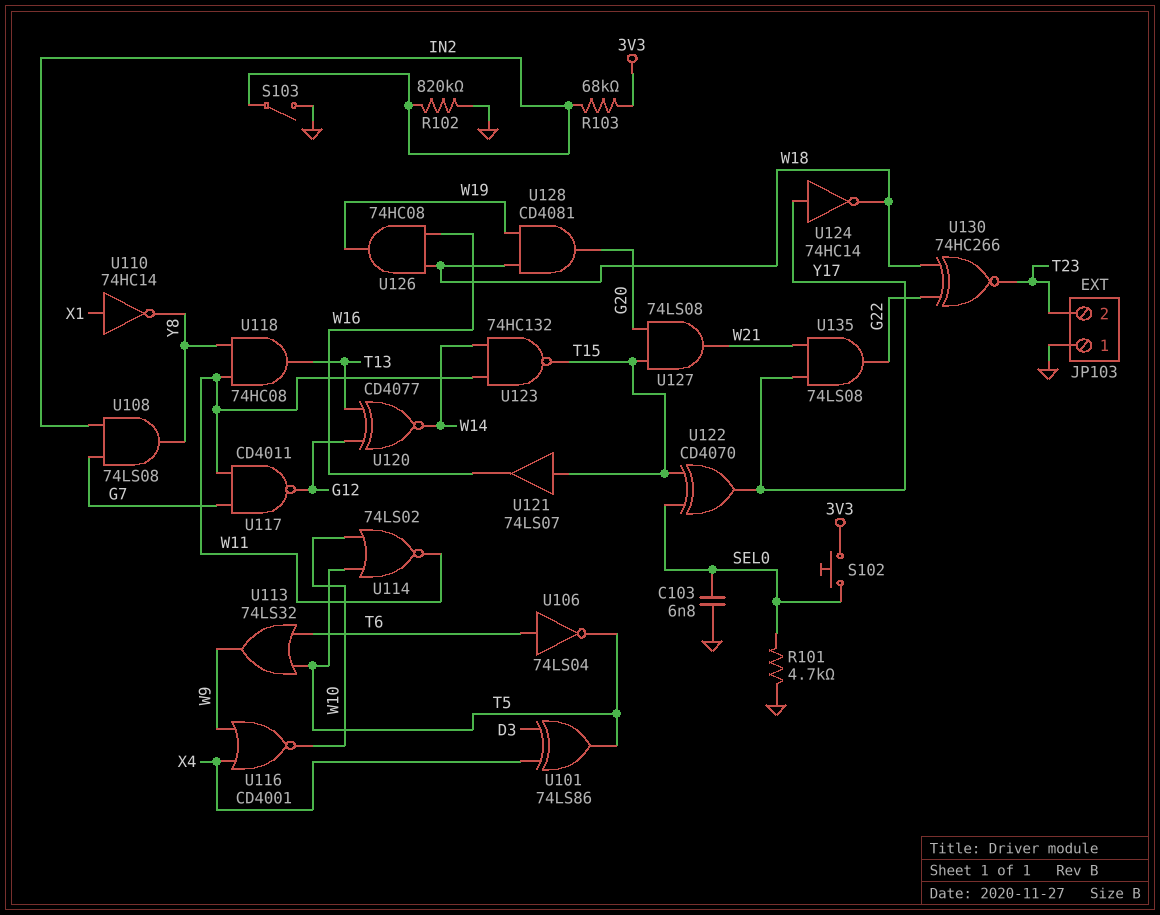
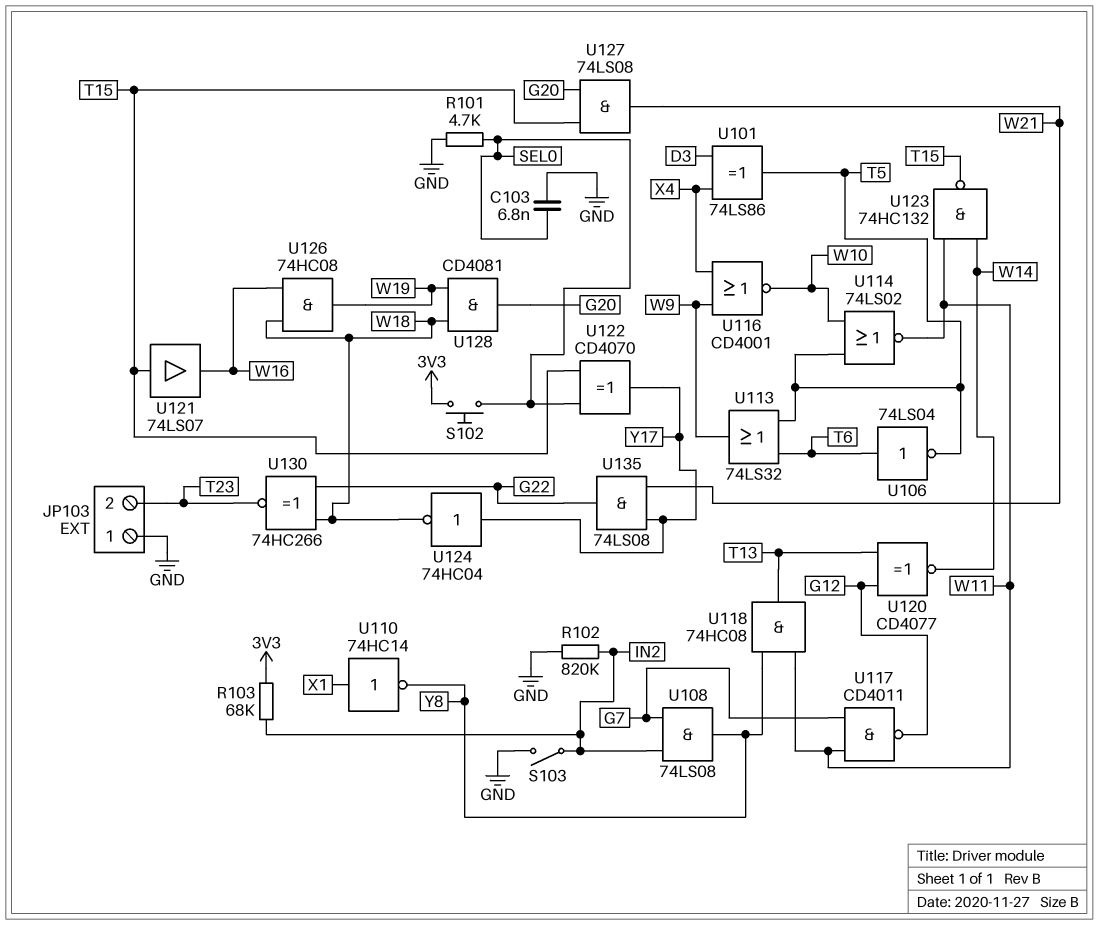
U124: NOT 74HC14 (in Y17, out W18) -> NOT 74HC04 (in Y17, out W18)

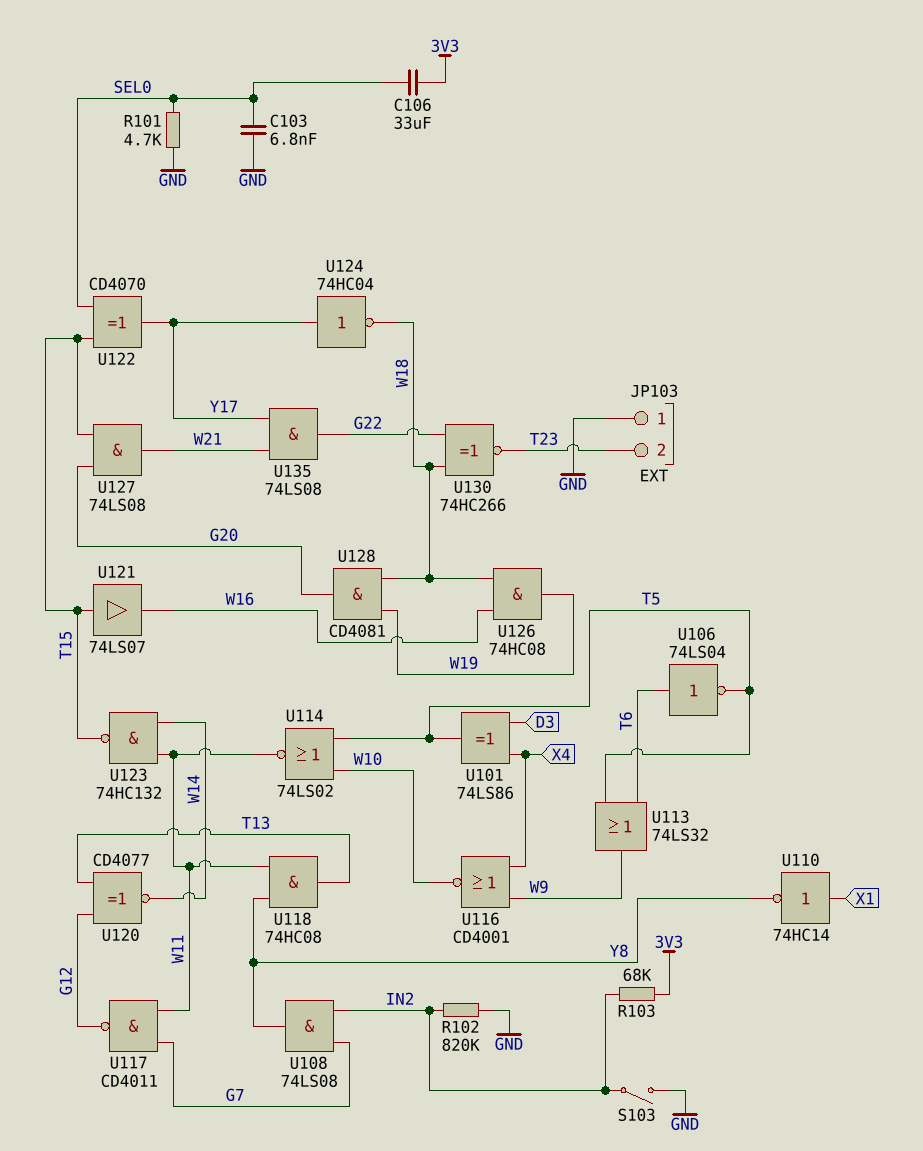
C106: none -> 33uF (3V3, SEL0)
S102: button (3V3, SEL0) -> none

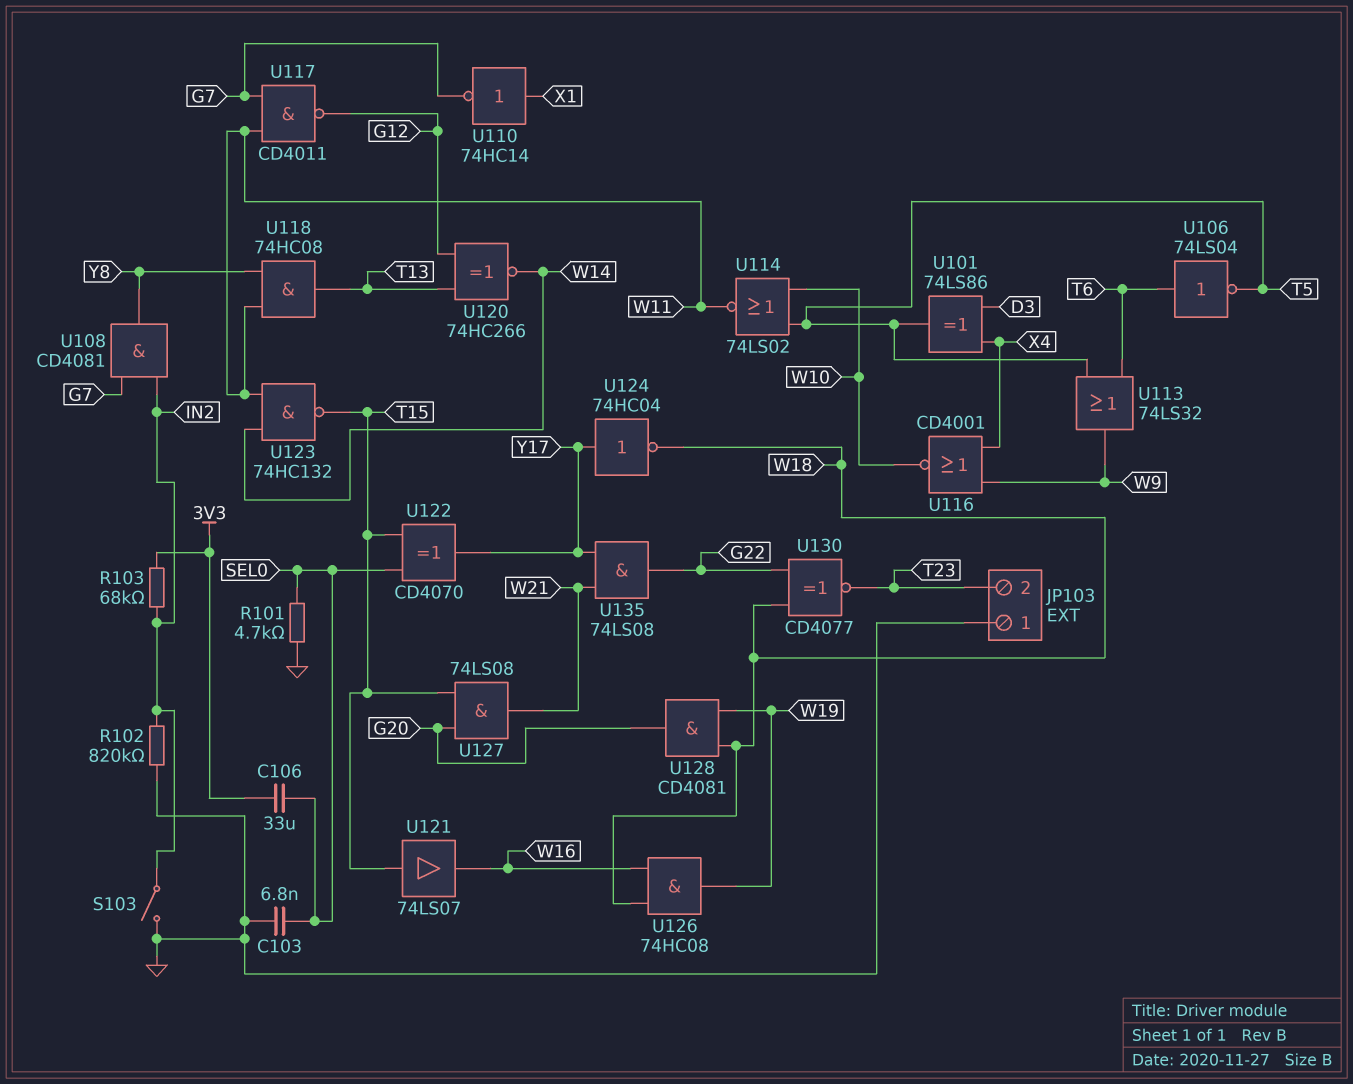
U108: AND 74LS08 (in G7, in IN2, out Y8) -> AND CD4081 (in G7, in IN2, out Y8)
U110: NOT 74HC14 (in X1, out Y8) -> NOT 74HC14 (in X1, out G7)
U120: XNOR CD4077 (in G12, in T13, out W14) -> XNOR 74HC266 (in G12, in T13, out W14)
U130: XNOR 74HC266 (in G22, in W18, out T23) -> XNOR CD4077 (in G22, in W18, out T23)

